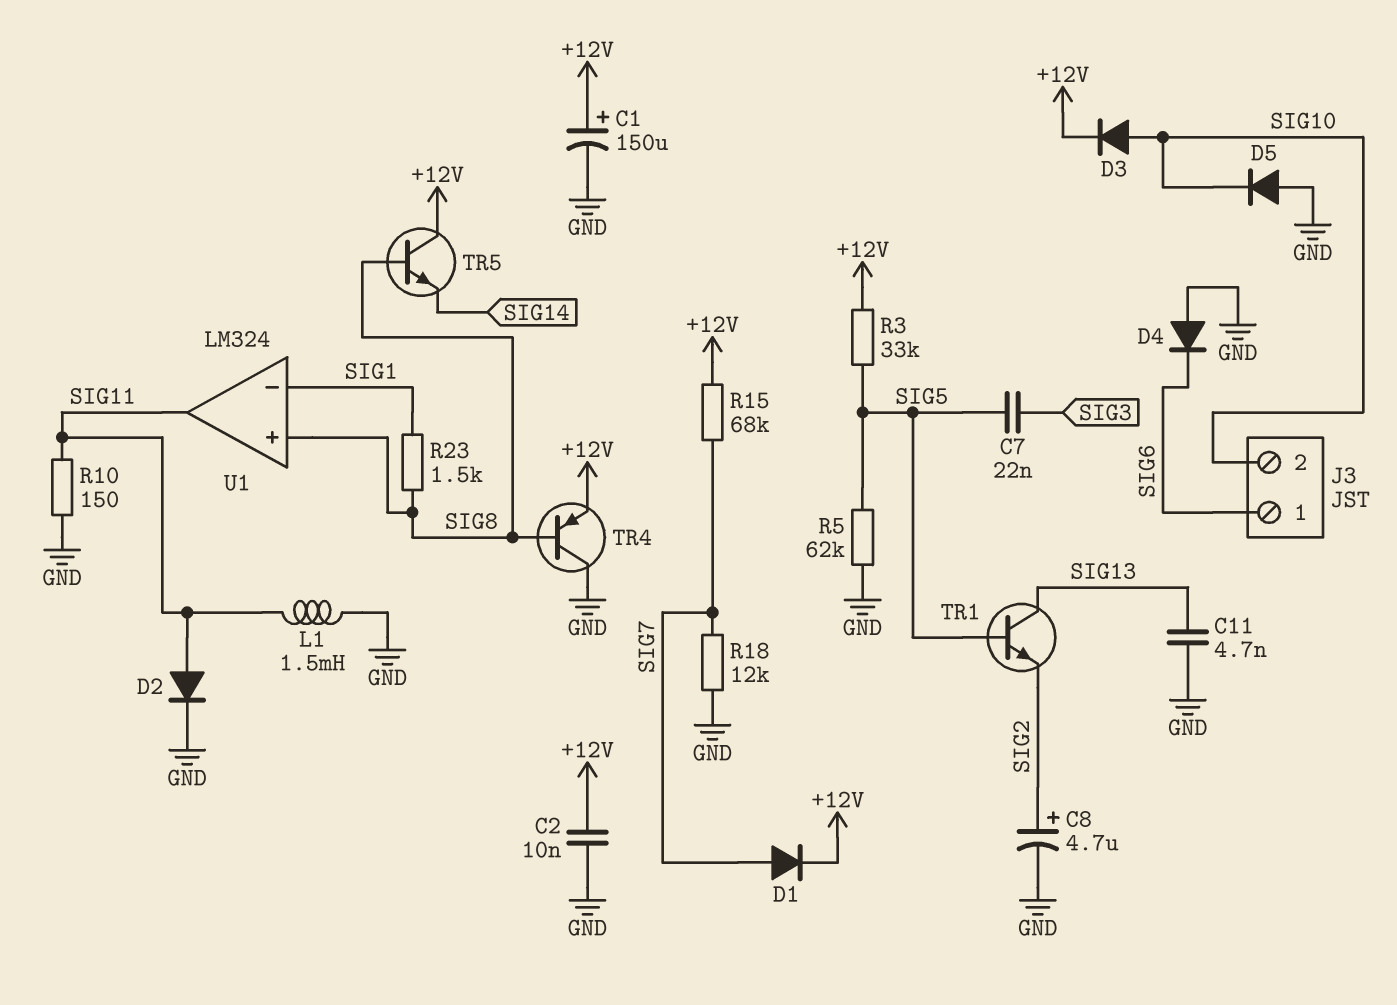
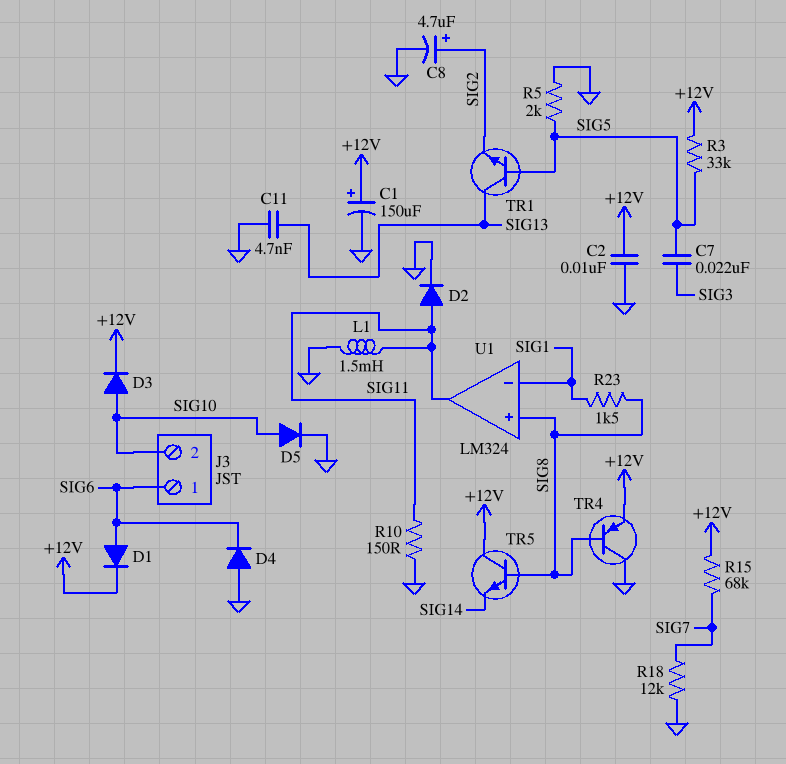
D1: diode (A SIG7, K +12V) -> diode (A SIG6, K +12V)
D5: diode (A GND, K SIG10) -> diode (A SIG10, K GND)
R5: 62k (GND, SIG5) -> 2k (GND, SIG5)

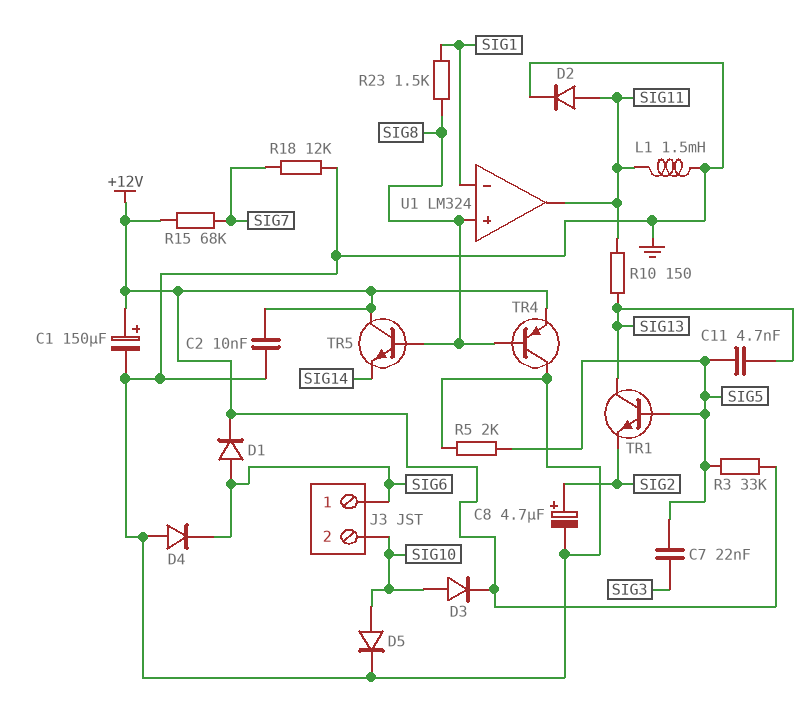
C11: 4.7nF (GND, SIG13) -> 4.7nF (SIG5, SIG13)
R10: 150 (GND, SIG11) -> 150 (SIG11, SIG13)

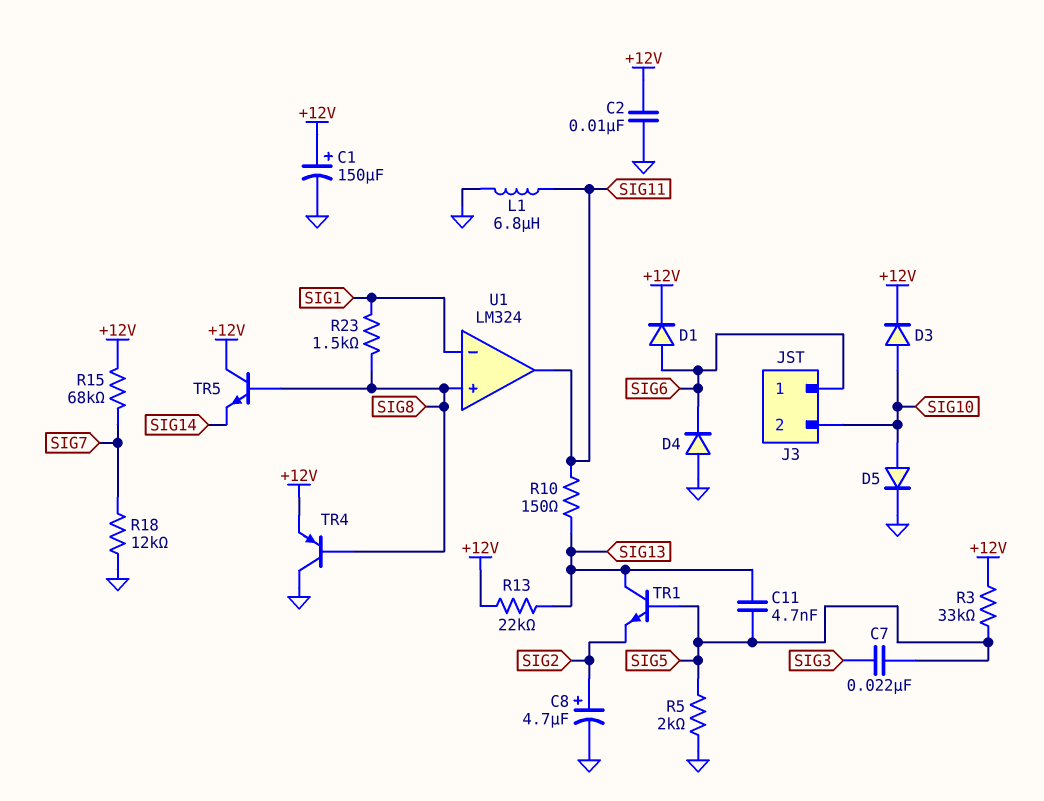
D2: diode (A SIG11, K GND) -> none
L1: 1.5mH (GND, SIG11) -> 6.8uH (GND, SIG11)
R13: none -> 22k (+12V, SIG13)

